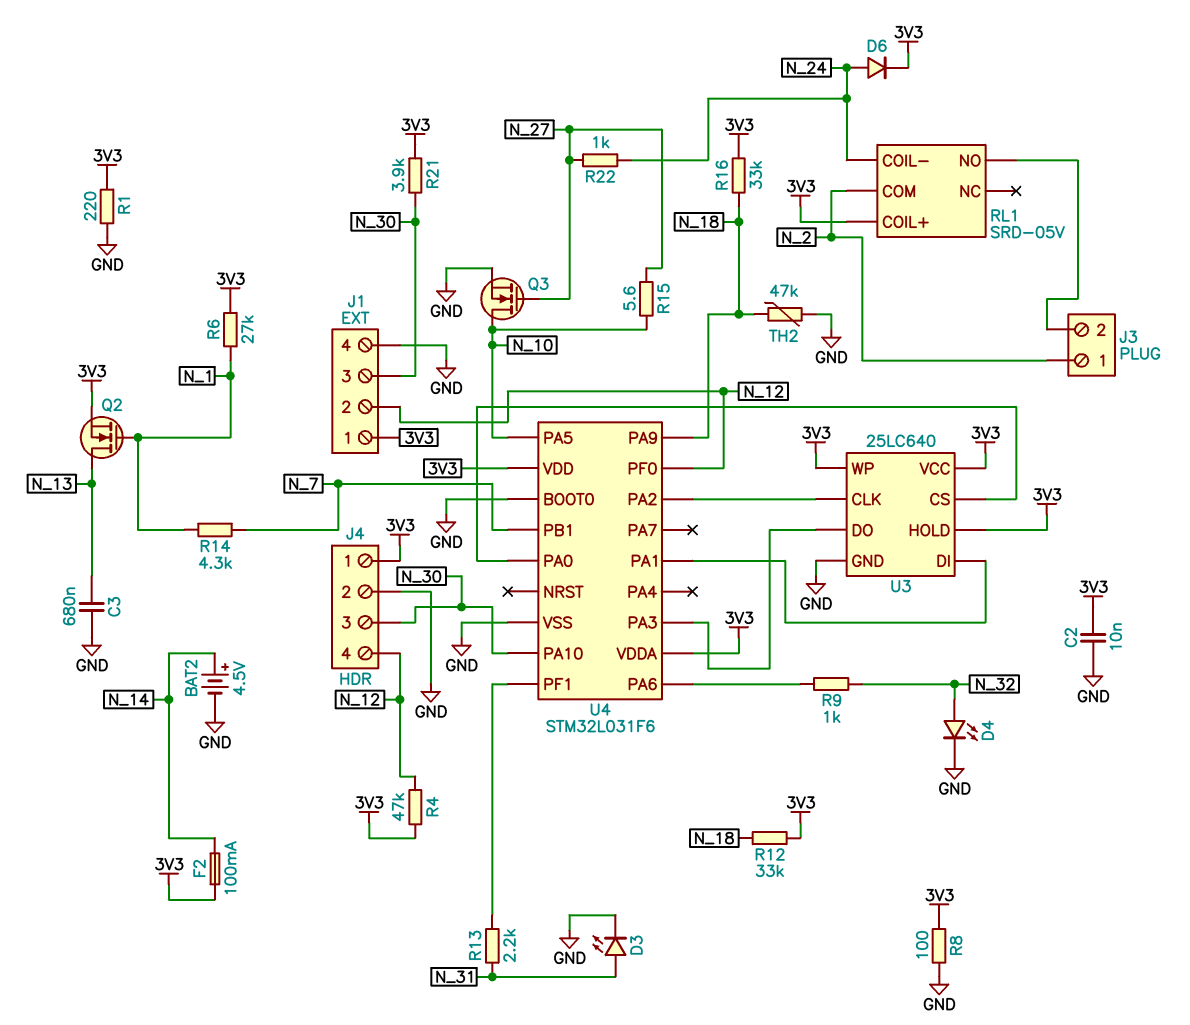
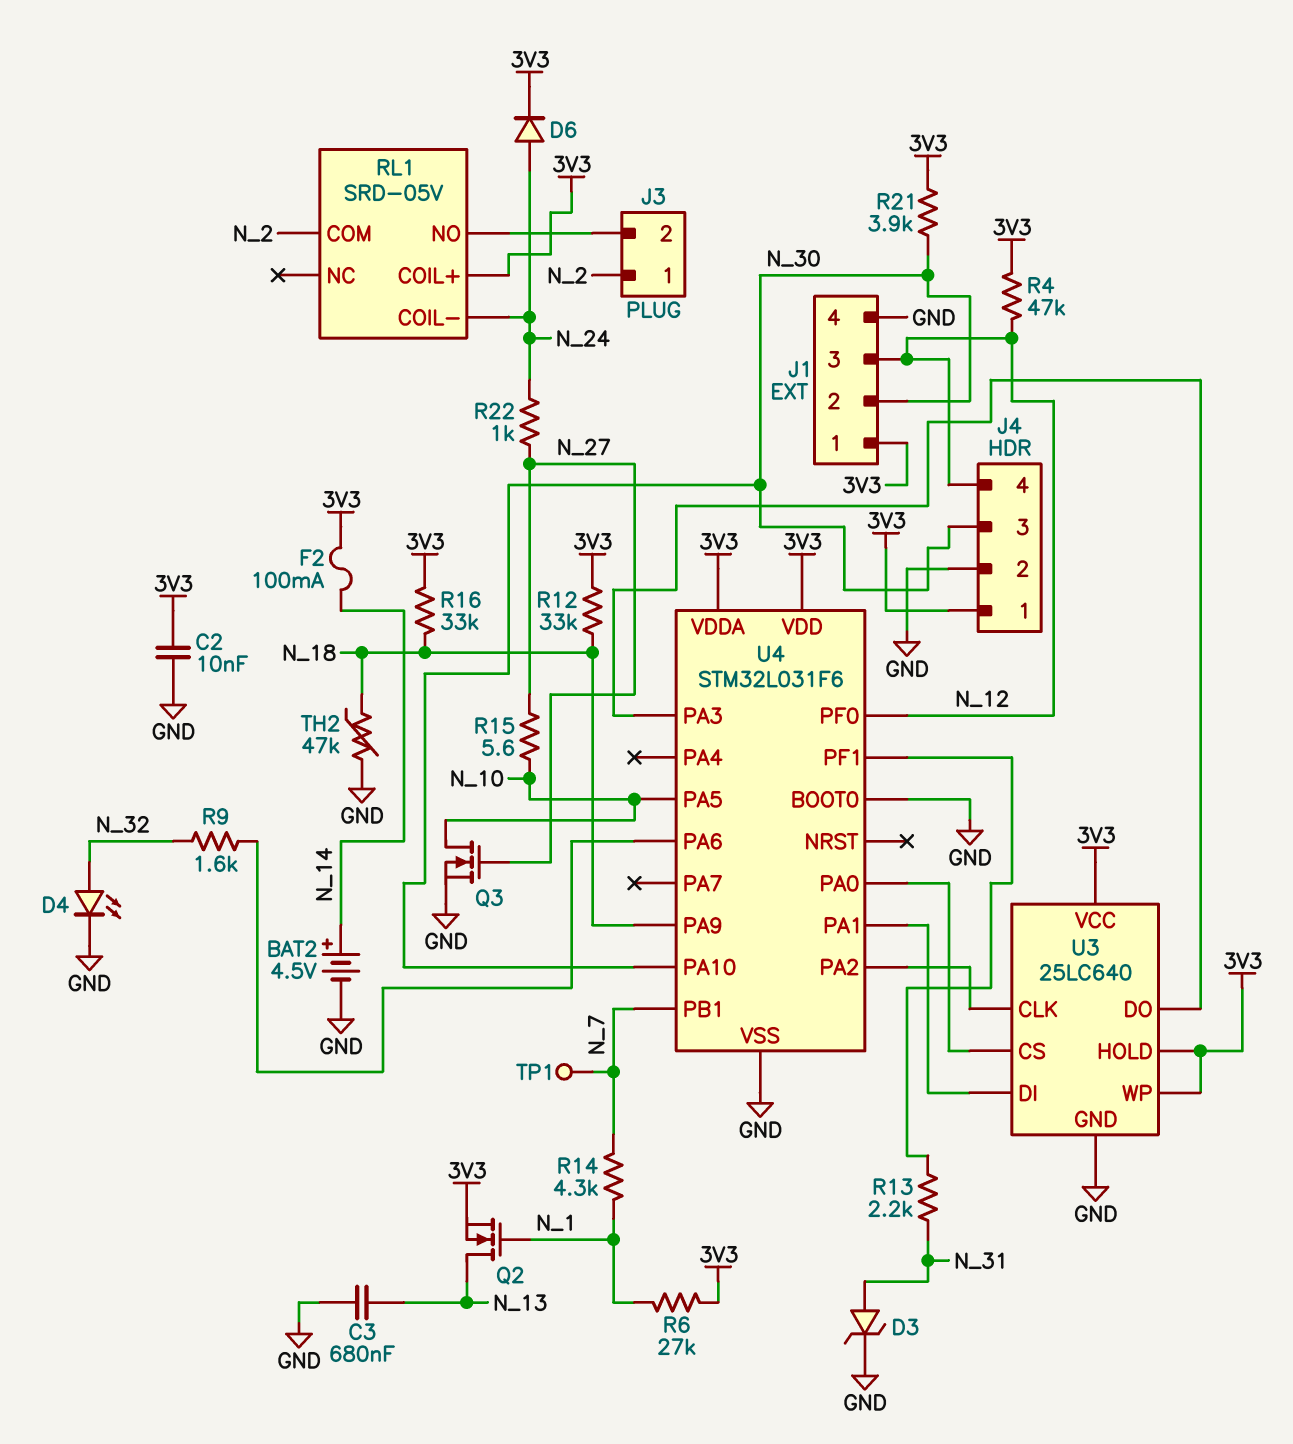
D3: LED (A N_31, K GND) -> zener (A N_31, K GND)
J1 pin 2: N_12 -> N_30
J1 pin 3: N_30 -> N_12
R1: 220 (3V3, GND) -> none
R8: 100 (3V3, GND) -> none
R9: 1k (N_32, U4/PA6) -> 1.6k (N_32, U4/PA6)
TP1: none -> test point (N_7)

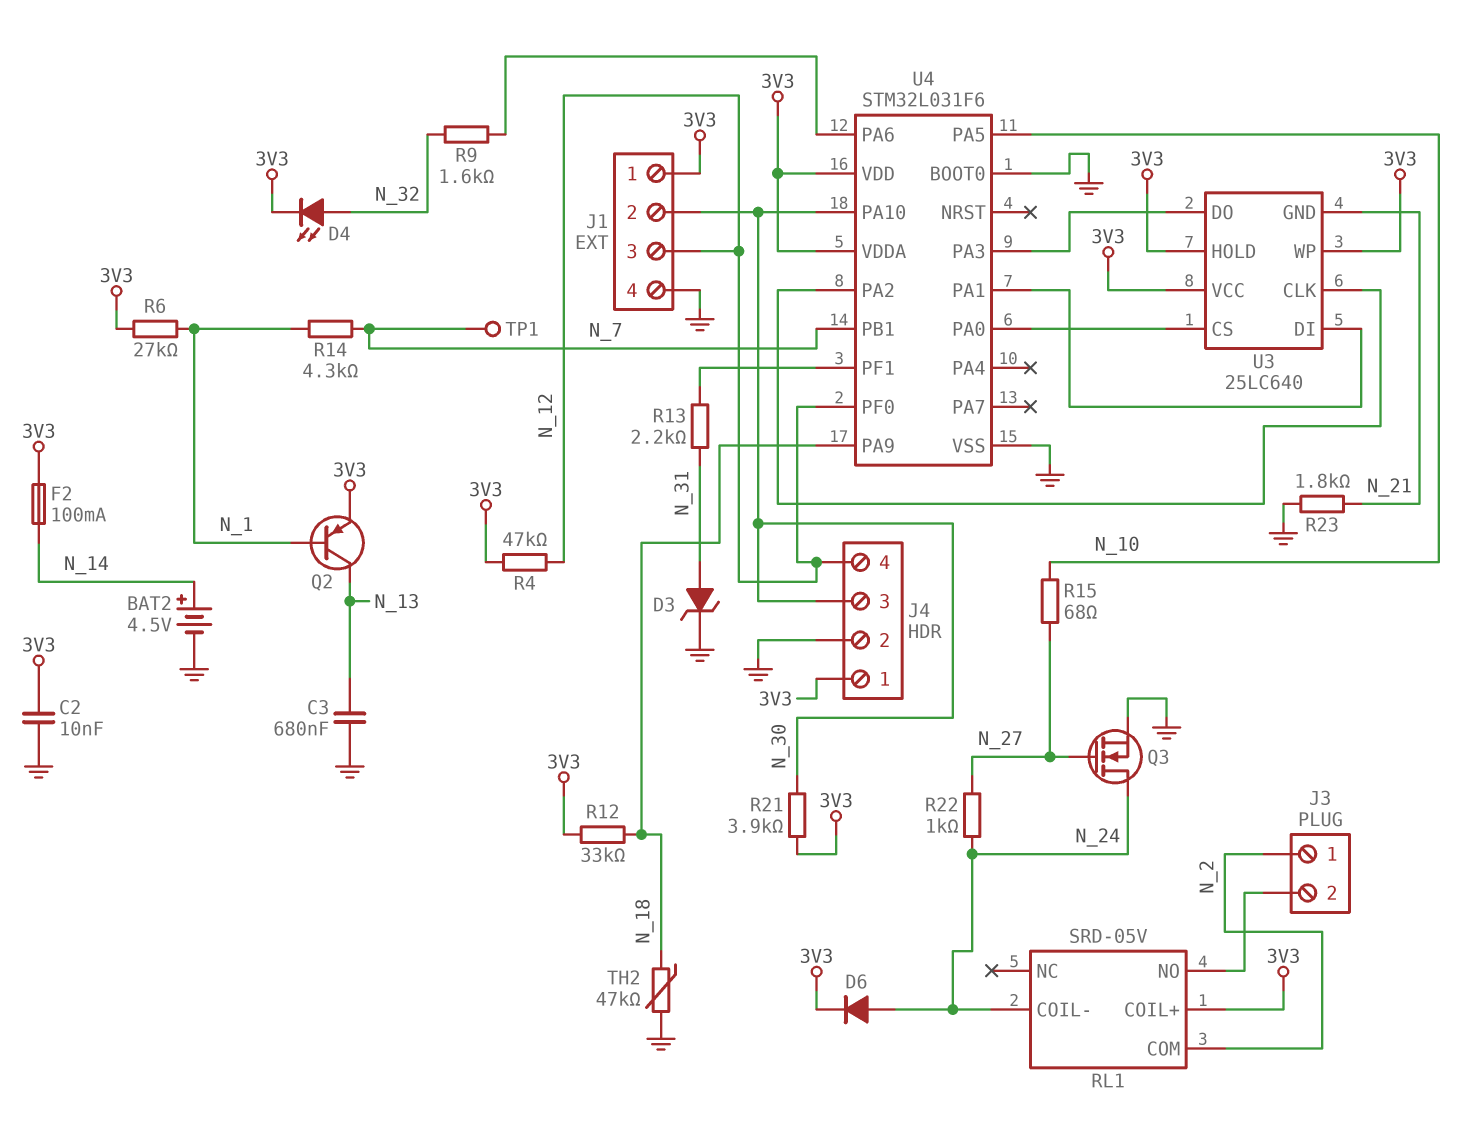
D4: LED (A N_32, K GND) -> LED (A N_32, K 3V3)
Q2: NMOS (G N_1, D N_13, S 3V3) -> PNP (B N_1, C N_13, E 3V3)
Q3: NMOS (G N_27, D N_10, S GND) -> NMOS (G N_27, D N_24, S GND)
R15: 5.6 (N_10, N_27) -> 68 (N_10, N_27)
R16: 33k (3V3, N_18) -> none
R23: none -> 1.8k (GND, N_21)
U3 pin GND: GND -> N_21

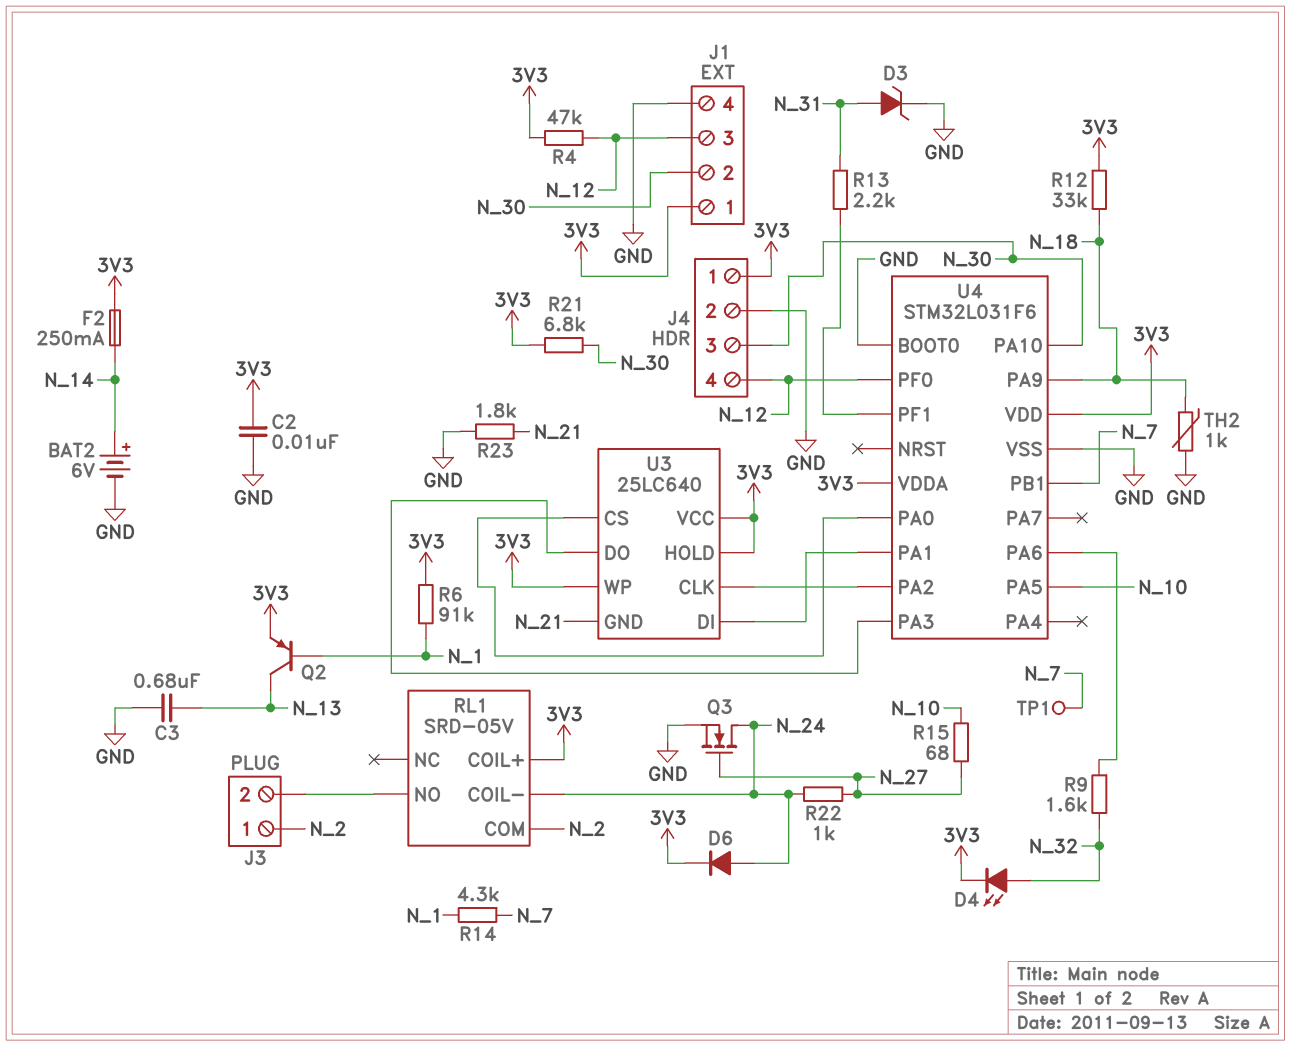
BAT2: 4.5V (plus N_14, minus GND) -> 6V (plus N_14, minus GND)
F2: 100mA (3V3, N_14) -> 250mA (3V3, N_14)
R6: 27k (3V3, N_1) -> 91k (3V3, N_1)
R21: 3.9k (3V3, N_30) -> 6.8k (3V3, N_30)
TH2: 47k (GND, N_18) -> 1k (GND, N_18)

